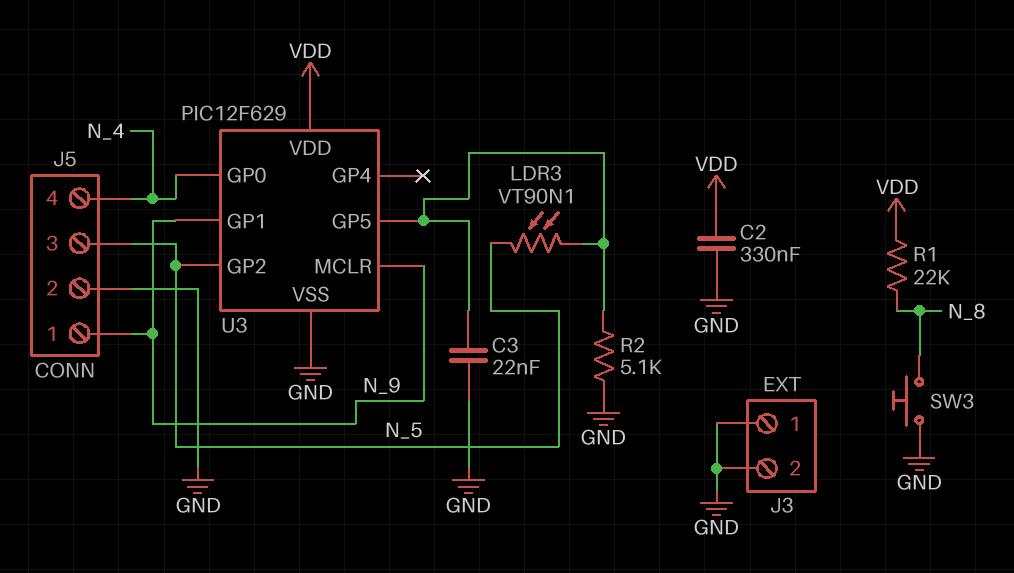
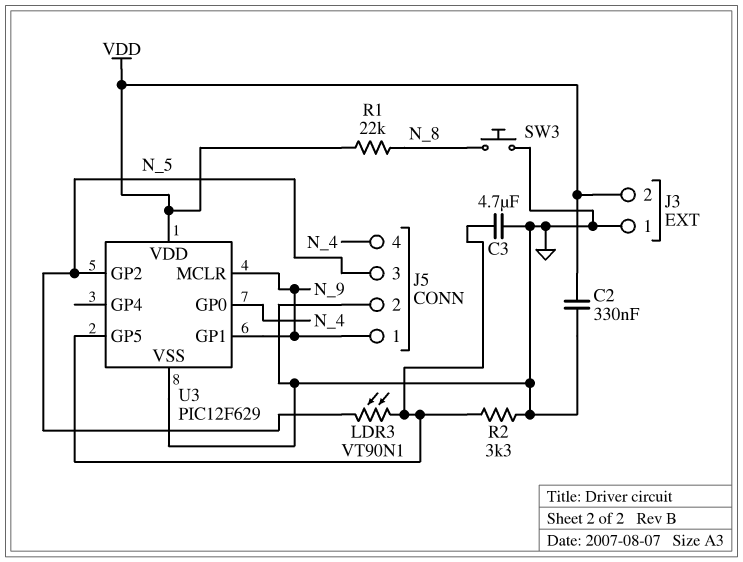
C3: 22nF (GND, U3/GP5) -> 4.7uF (GND, U3/GP5)
J3 pin 2: GND -> VDD
R2: 5.1k (GND, U3/GP5) -> 3.3k (GND, U3/GP5)

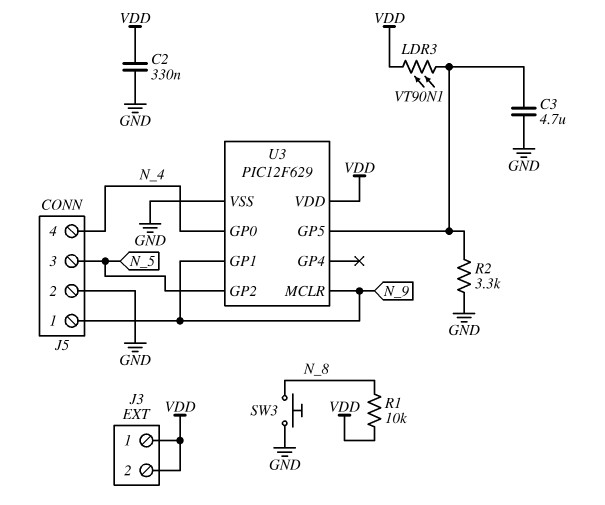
J3 pin 1: GND -> VDD
LDR3: VT90N1 (N_5, U3/GP5) -> VT90N1 (U3/GP5, VDD)
R1: 22k (N_8, VDD) -> 10k (N_8, VDD)

